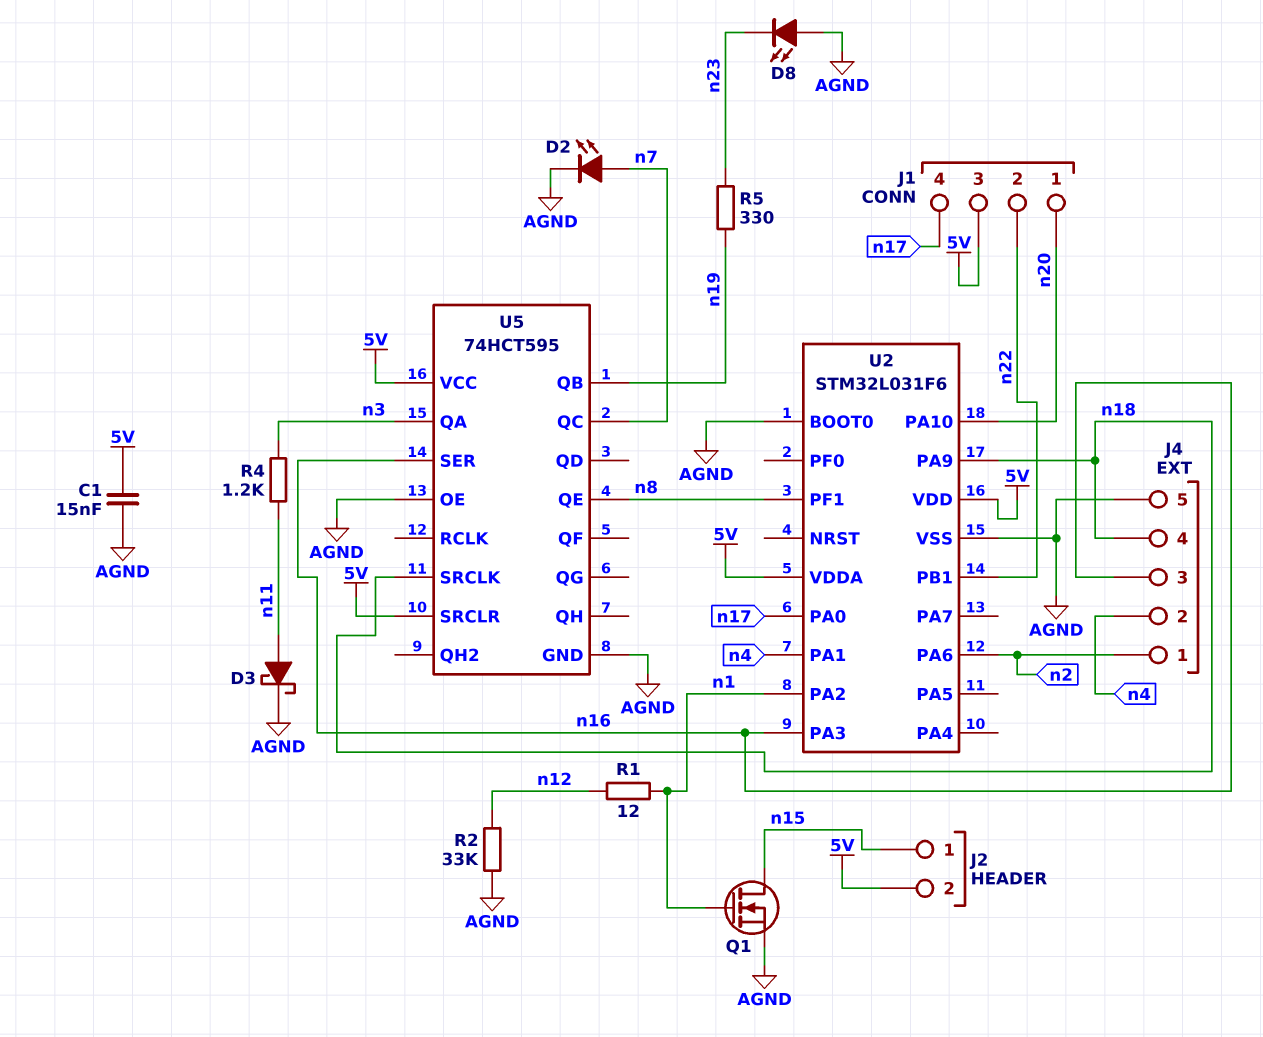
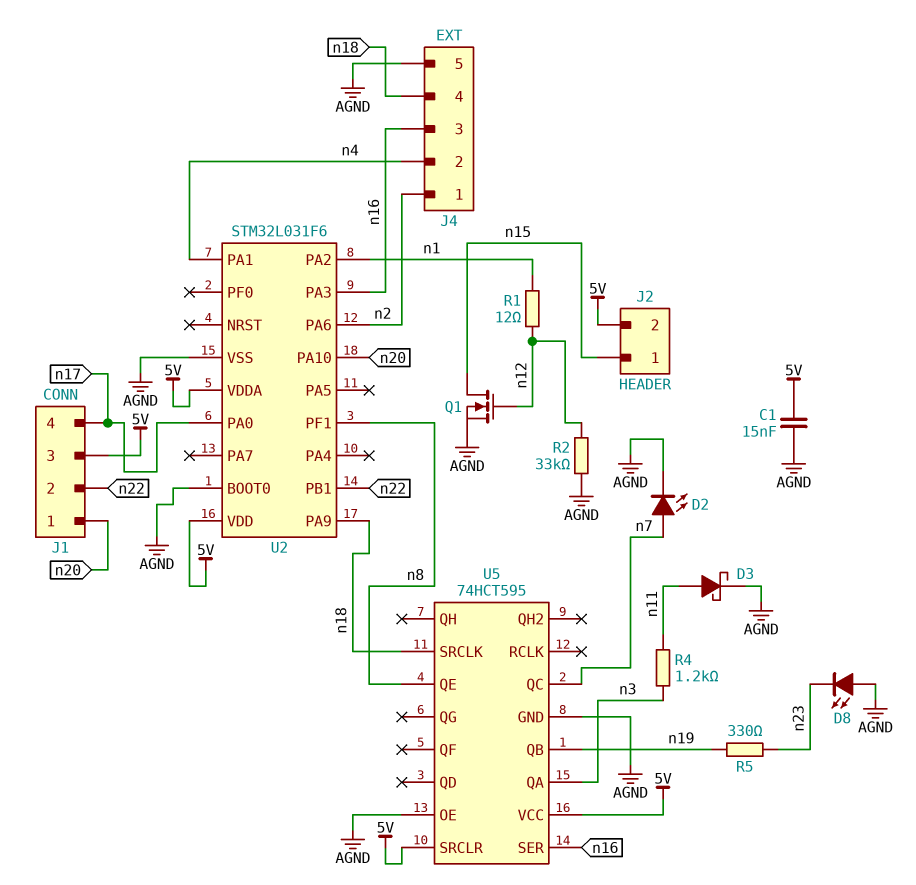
Q1: NMOS (G n1, D n15, S AGND) -> NMOS (G n12, D n15, S AGND)

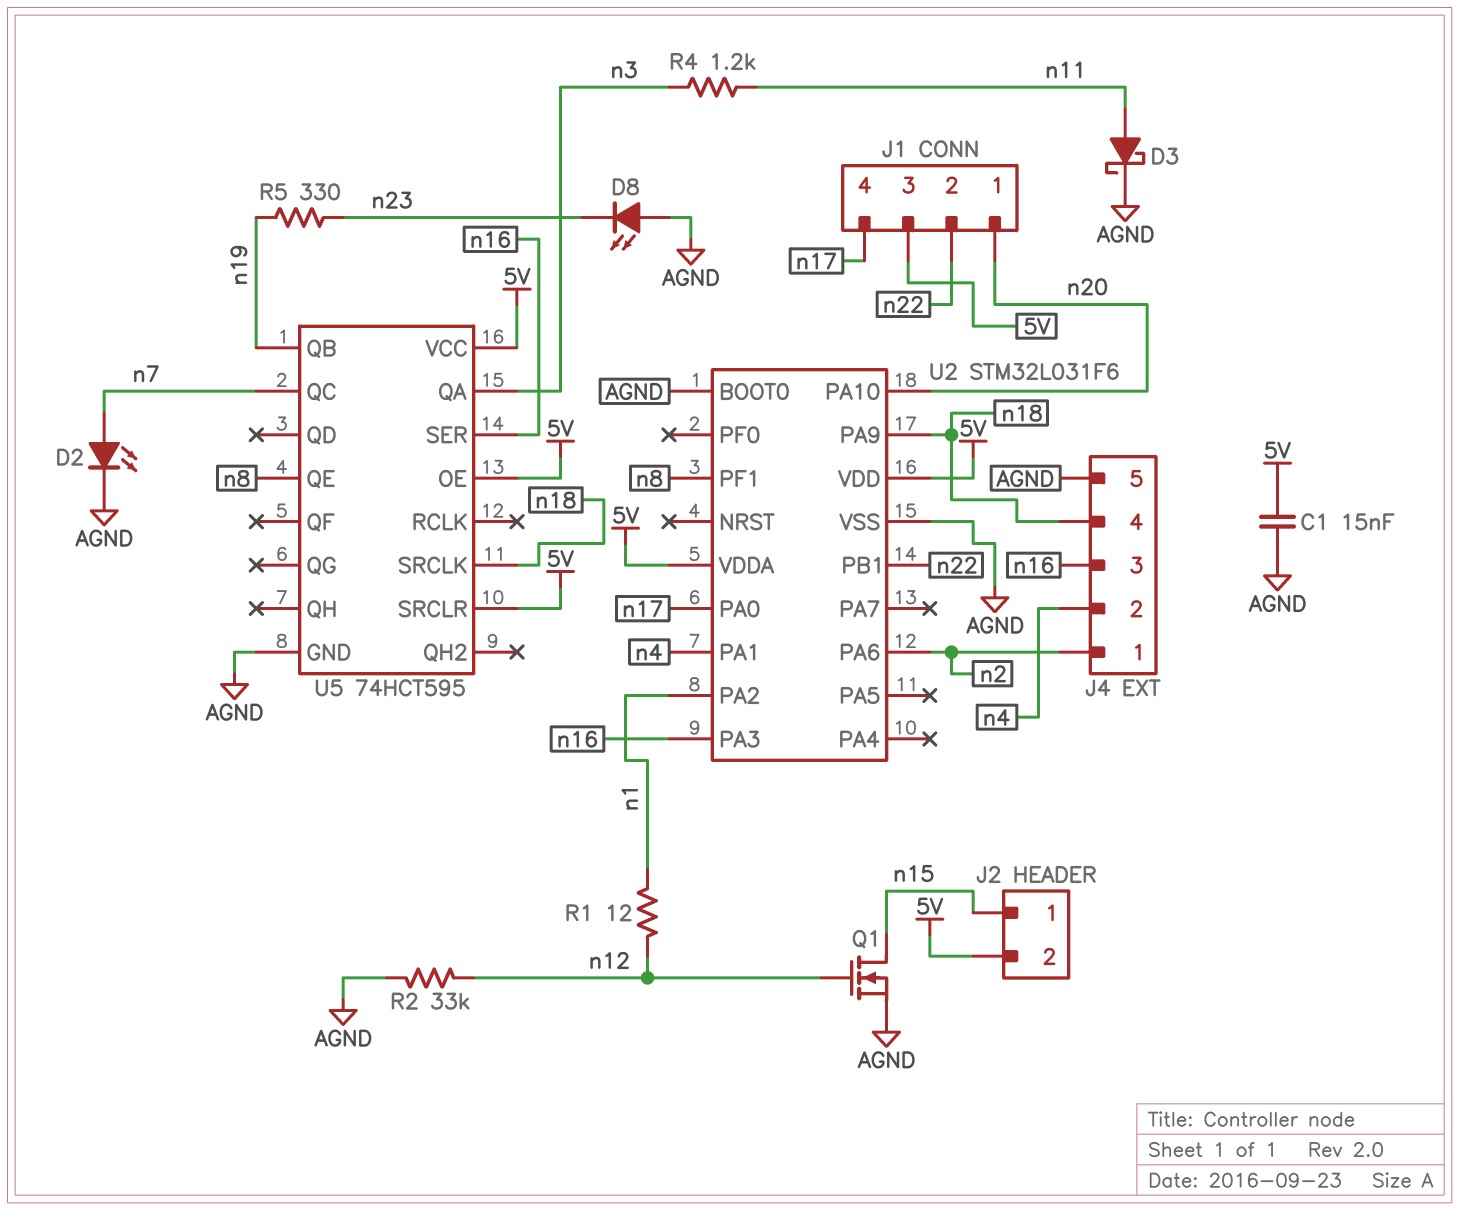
U5 pin OE: AGND -> 5V

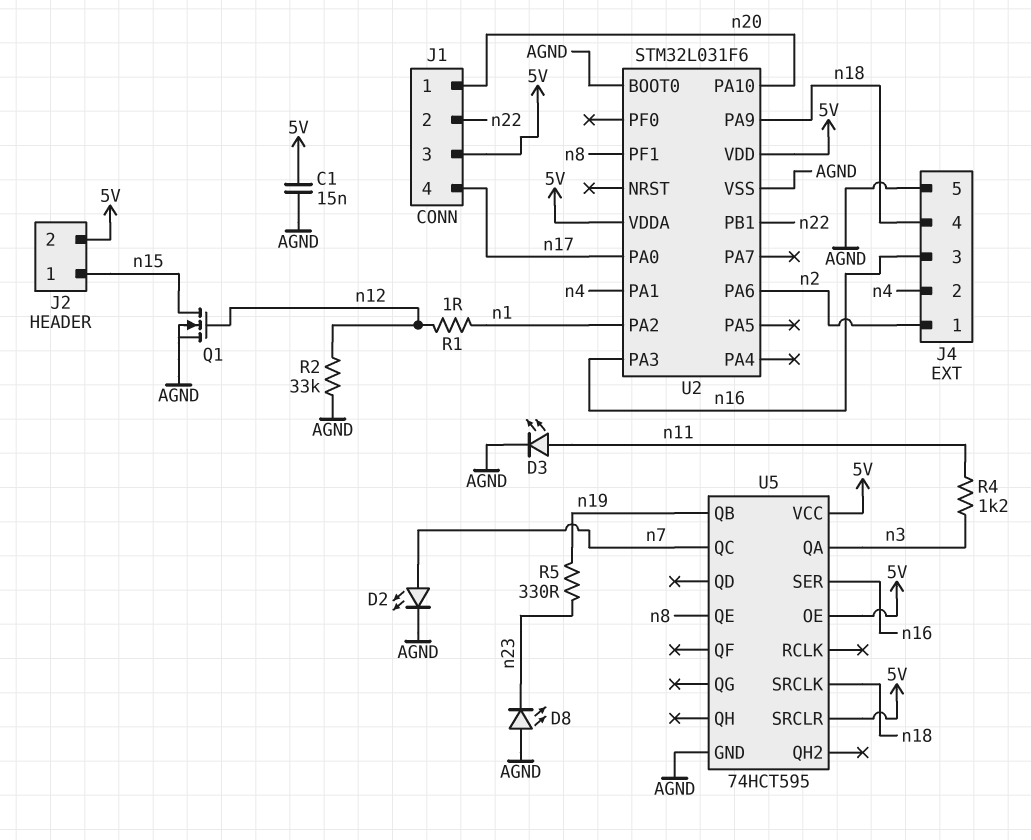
D3: schottky (A n11, K AGND) -> LED (A n11, K AGND)
R1: 12 (n1, n12) -> 1 (n1, n12)

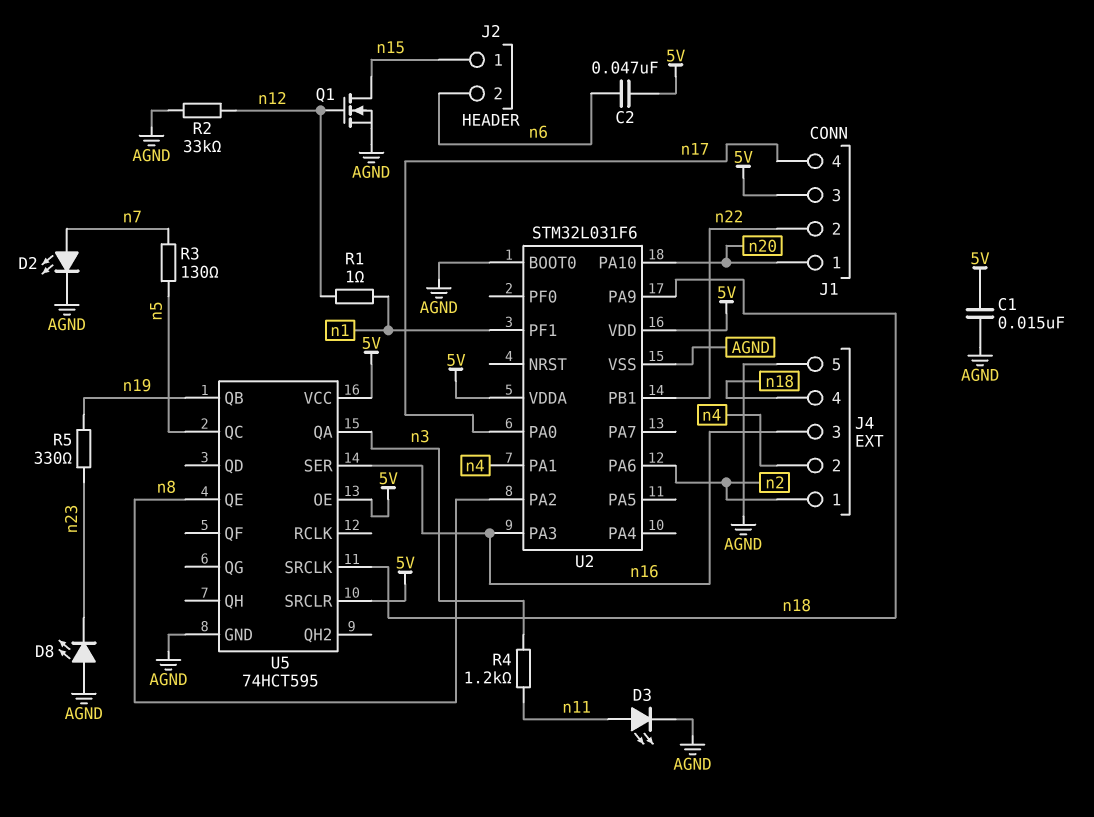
C2: none -> 47nF (5V, n6)
J2 pin 2: 5V -> n6
R3: none -> 130 (n5, n7)
U2 pin PA2: n1 -> n8
U2 pin PF1: n8 -> n1
U5 pin QC: n7 -> n5

